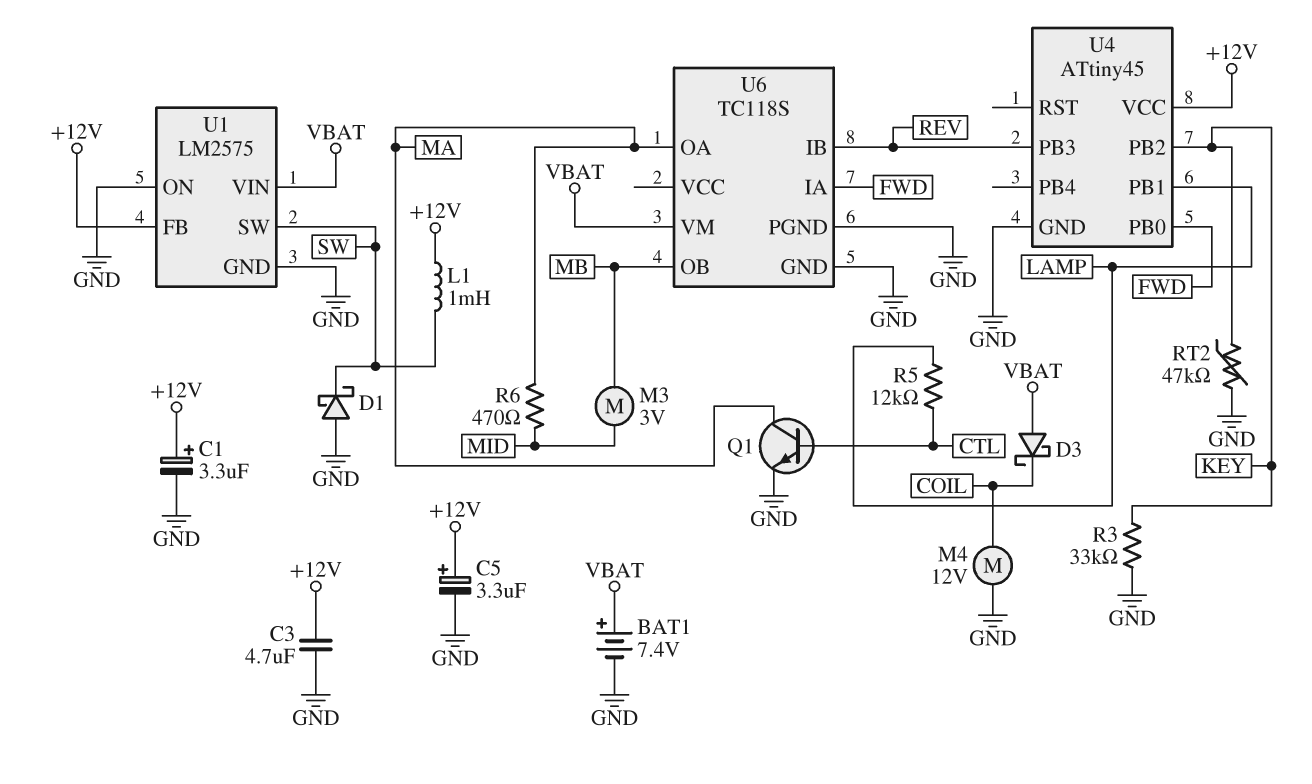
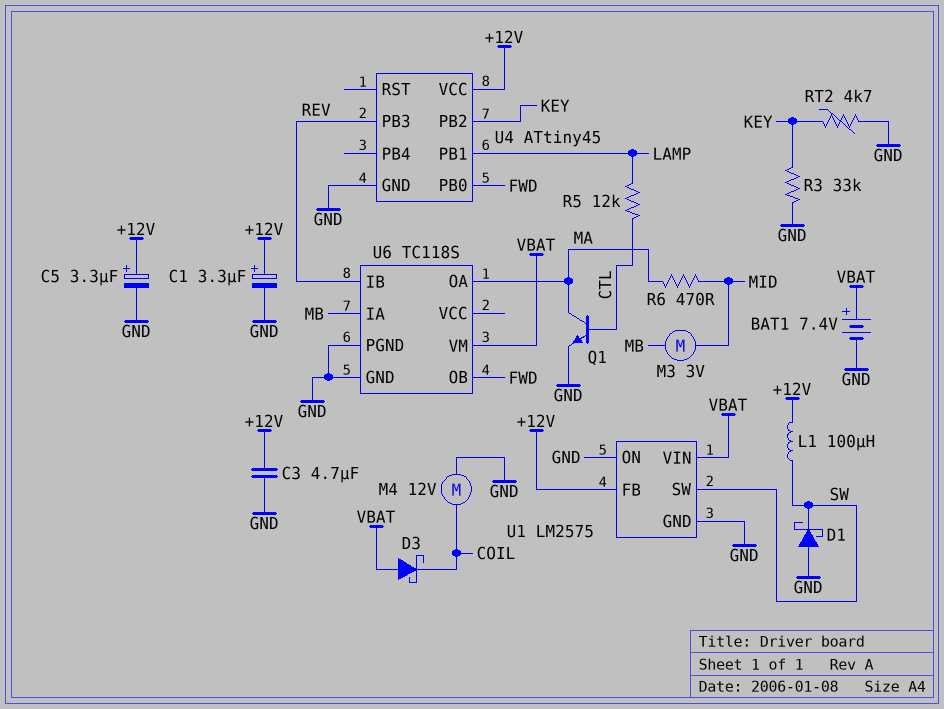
L1: 1mH (+12V, SW) -> 100uH (+12V, SW)
RT2: 47k (GND, KEY) -> 4.7k (GND, KEY)
U6 pin IA: FWD -> MB
U6 pin OB: MB -> FWD

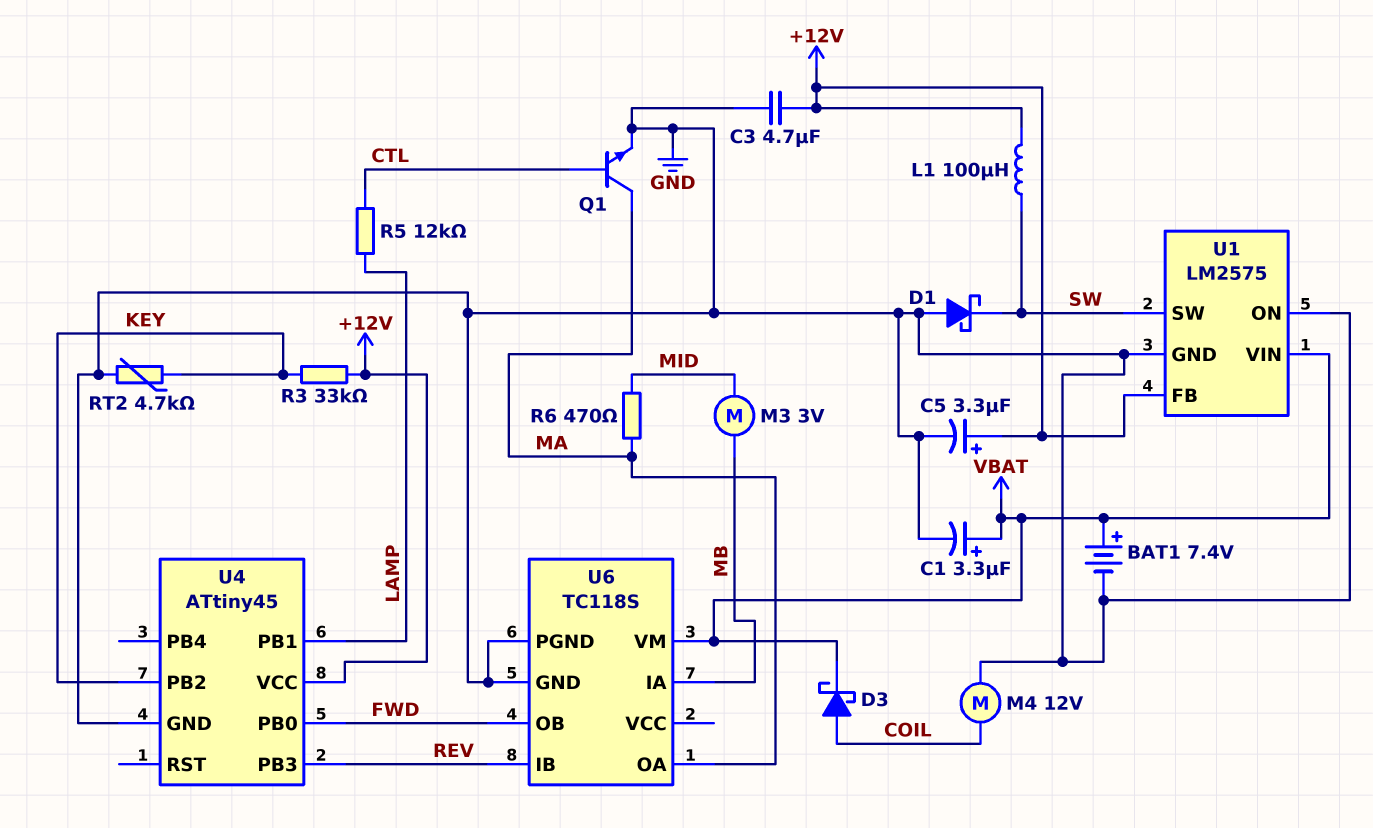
C1: 3.3uF (plus +12V, minus GND) -> 3.3uF (plus VBAT, minus GND)
D3: schottky (A VBAT, K COIL) -> schottky (A COIL, K VBAT)
R3: 33k (GND, KEY) -> 33k (+12V, KEY)

